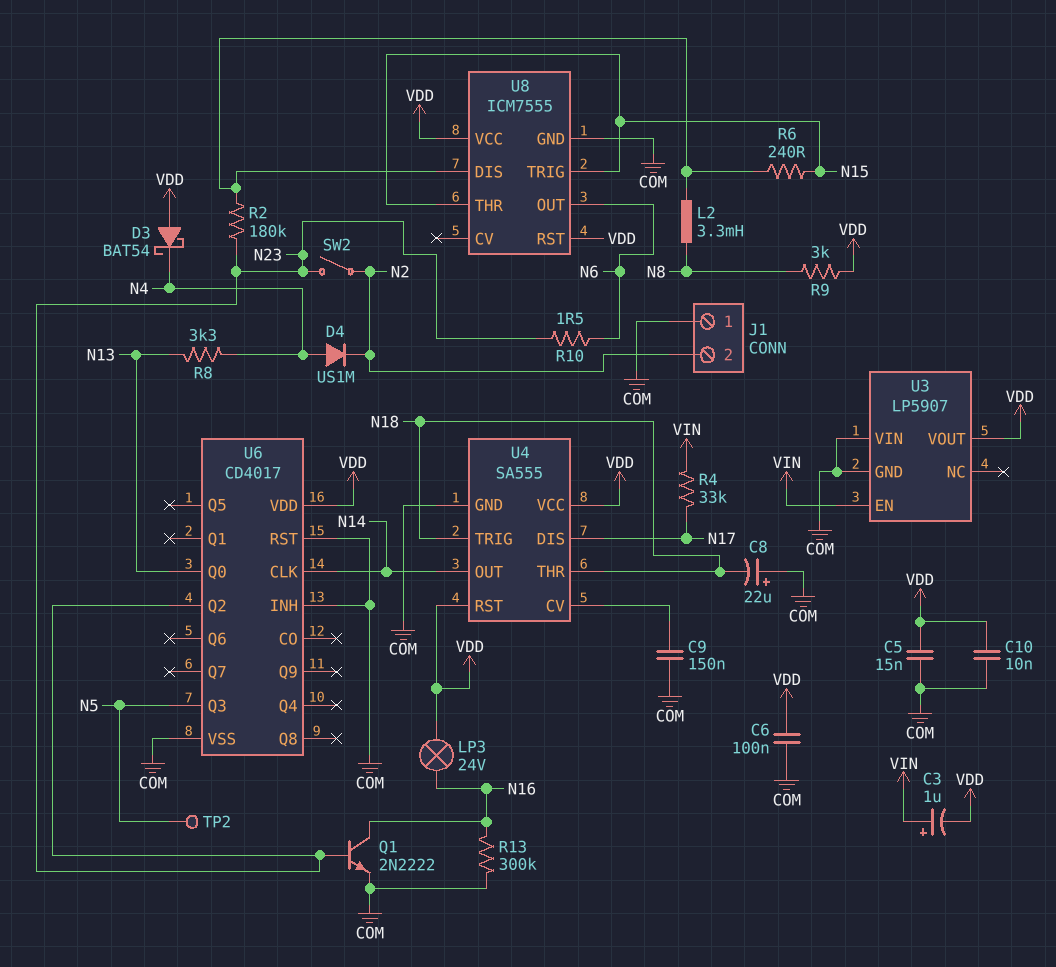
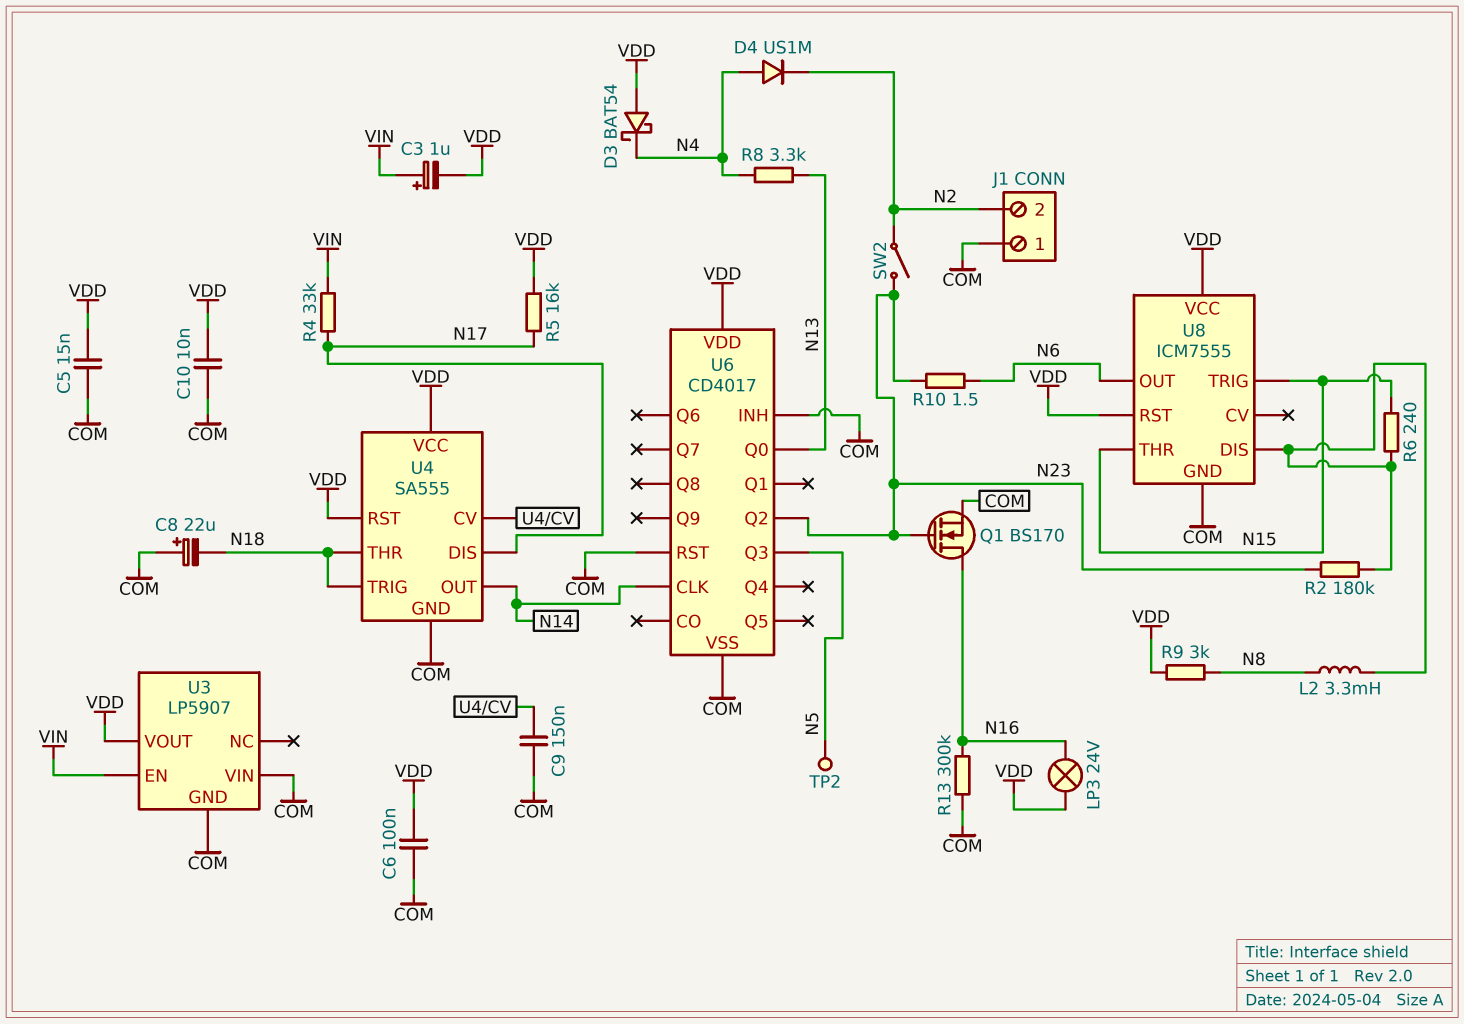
Q1: NPN 2N2222 (B N23, C N16, E COM) -> NMOS BS170 (G N23, D N16, S COM)
R5: none -> 16k (N17, VDD)

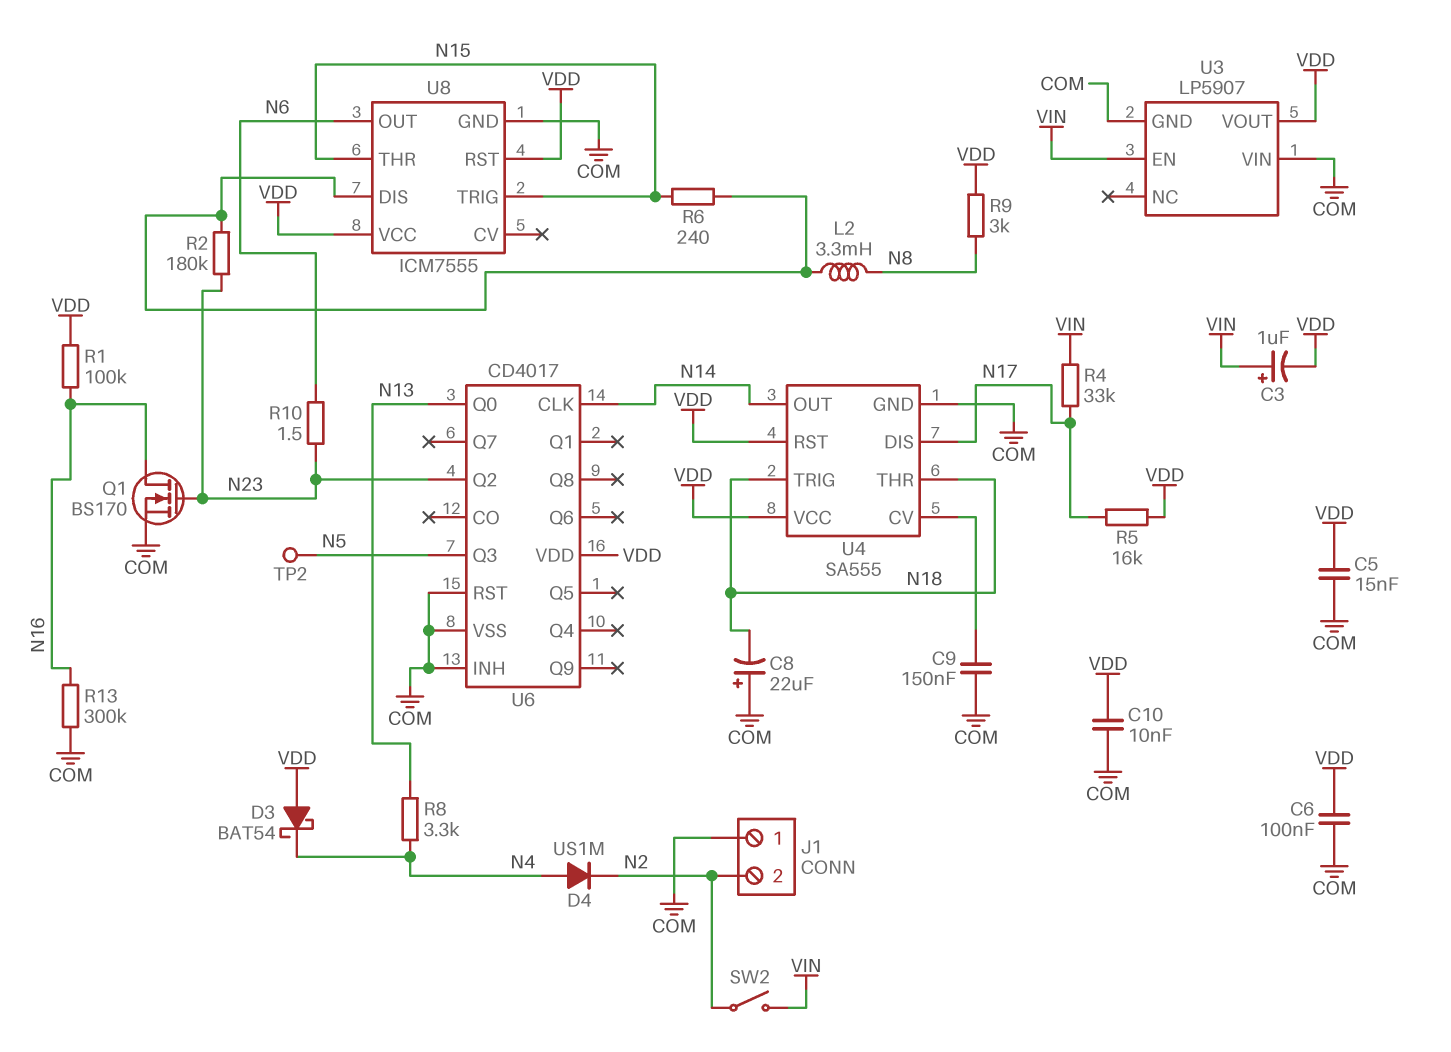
LP3: lamp 24V (N16, VDD) -> none
R1: none -> 100k (N16, VDD)
SW2: switch (N2, N23) -> switch (N2, VIN)

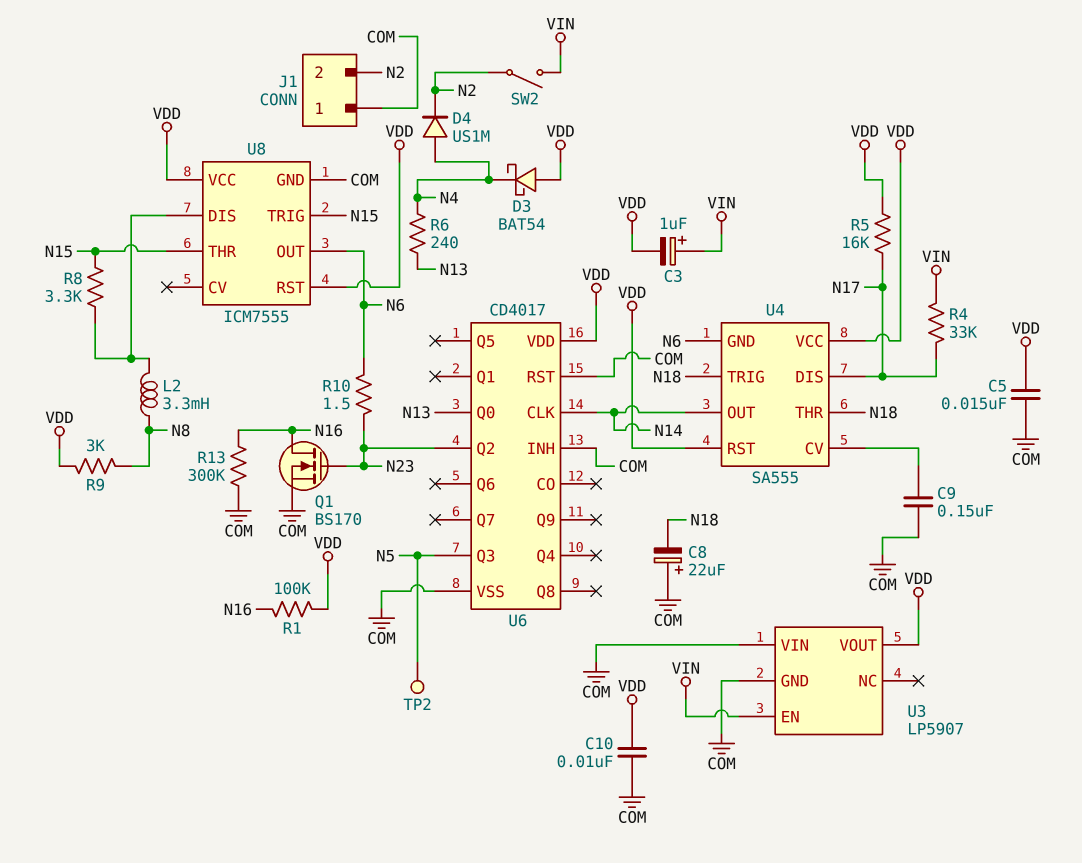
C6: 100nF (COM, VDD) -> none
R2: 180k (N23, U8/DIS) -> none
R6: 240 (N15, U8/DIS) -> 240 (N4, N13)
R8: 3.3k (N4, N13) -> 3.3k (N15, U8/DIS)
U4 pin GND: COM -> N6

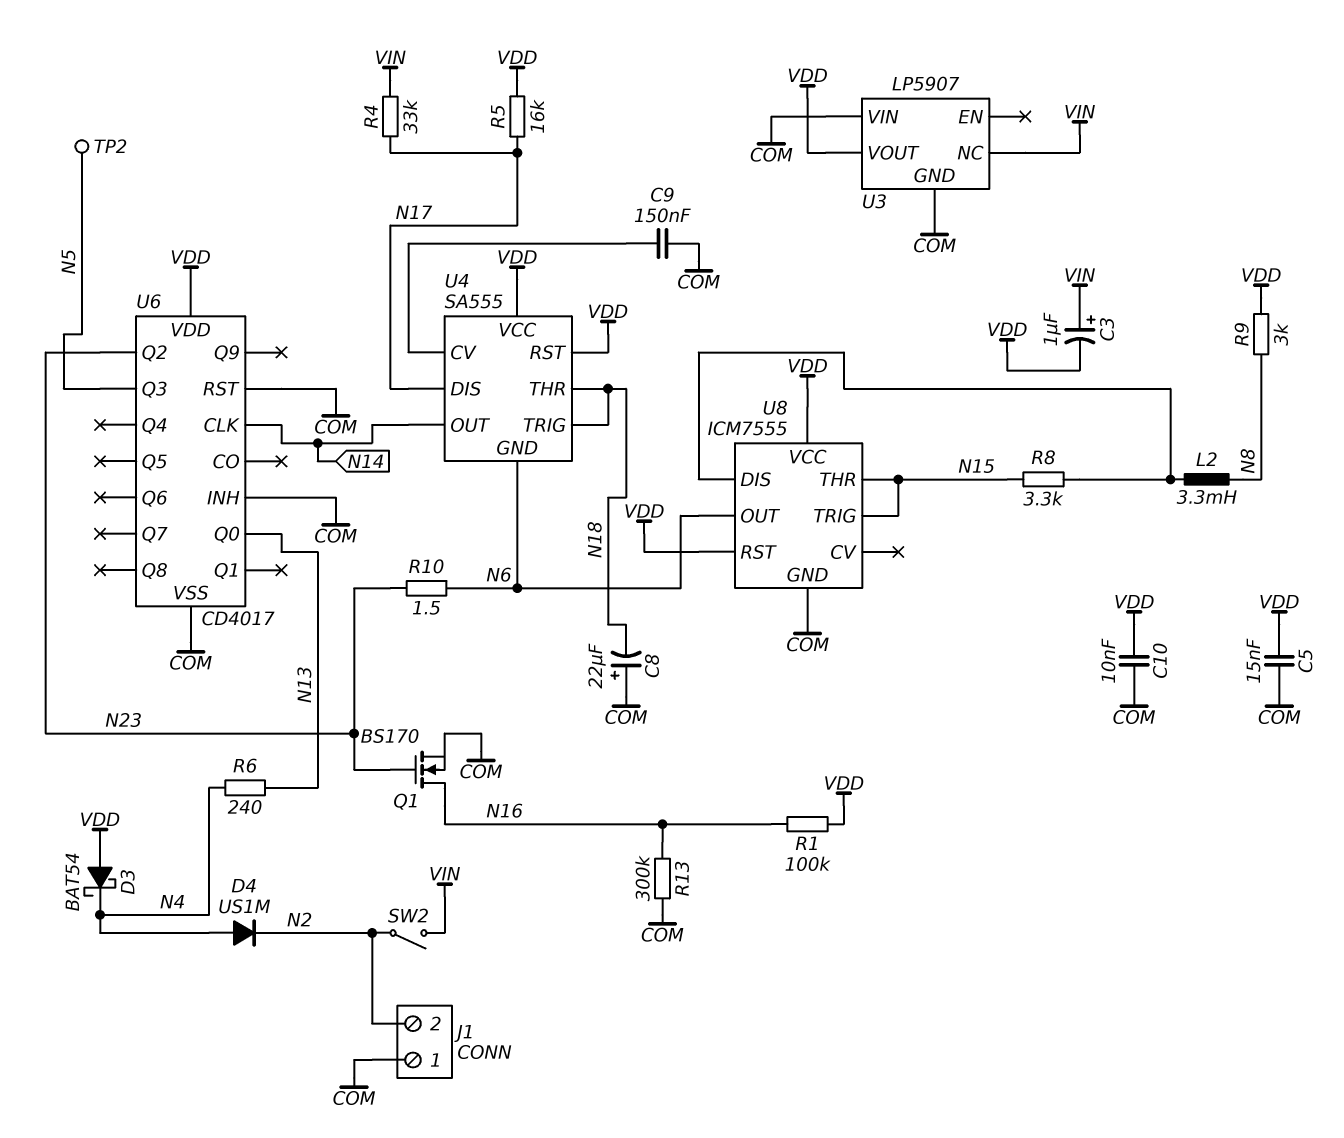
U3 pin EN: VIN -> none
U3 pin NC: none -> VIN

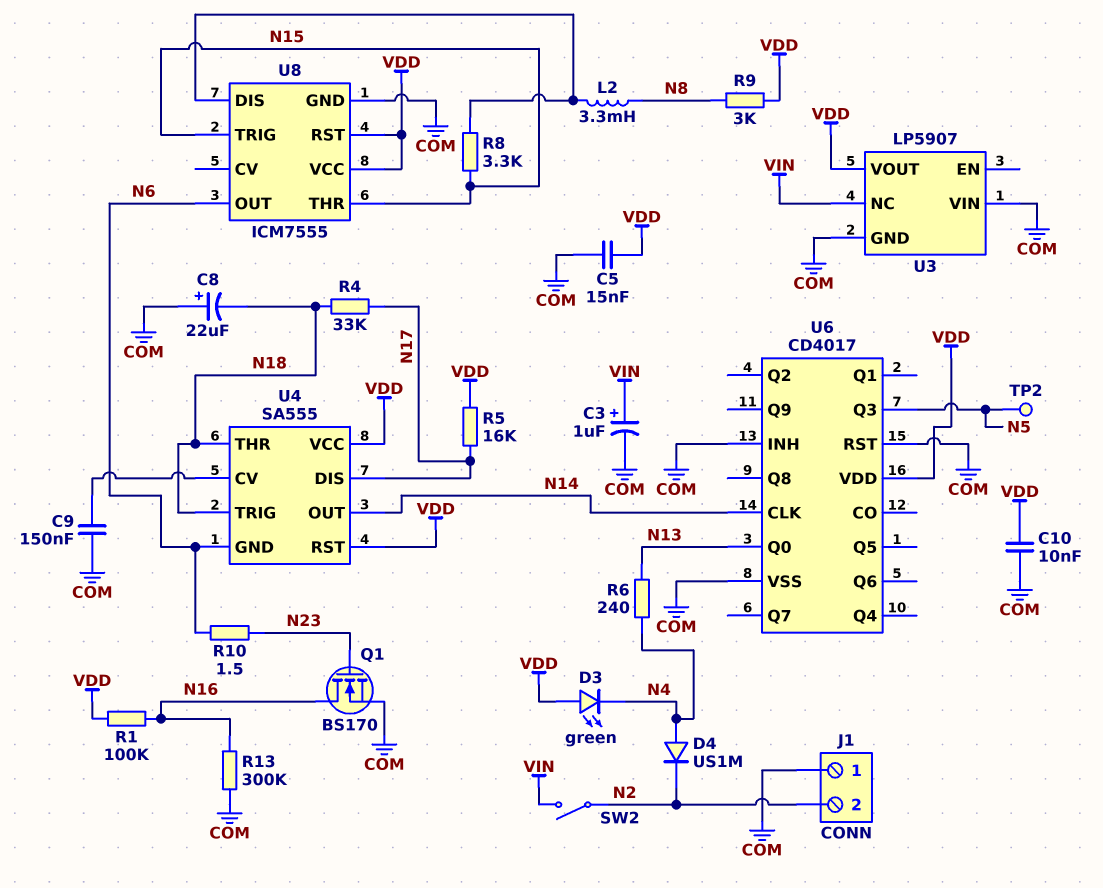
C3: 1uF (plus VIN, minus VDD) -> 1uF (plus VIN, minus COM)
D3: schottky BAT54 (A VDD, K N4) -> LED green (A VDD, K N4)
R4: 33k (N17, VIN) -> 33k (N17, N18)
U6 pin Q2: N23 -> none

